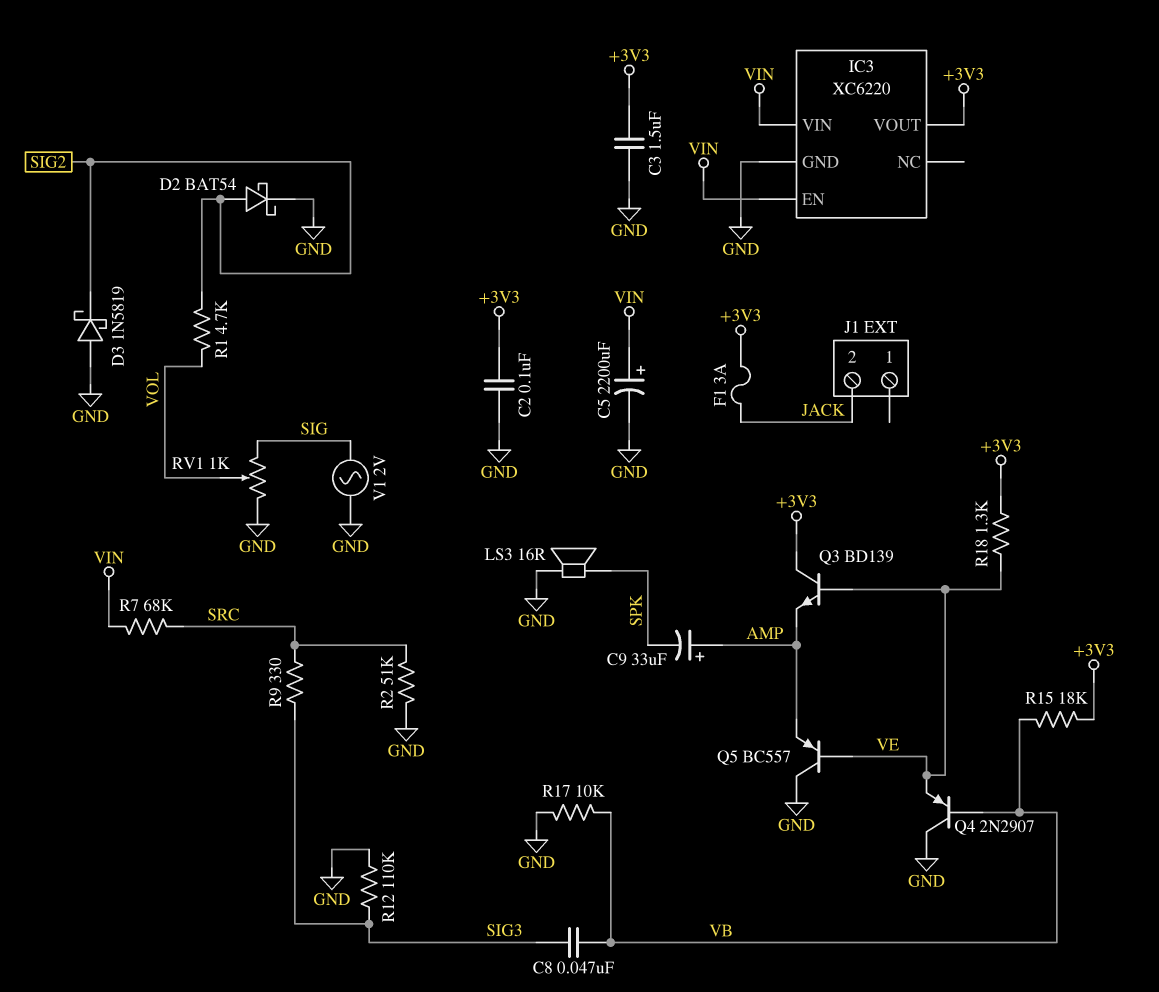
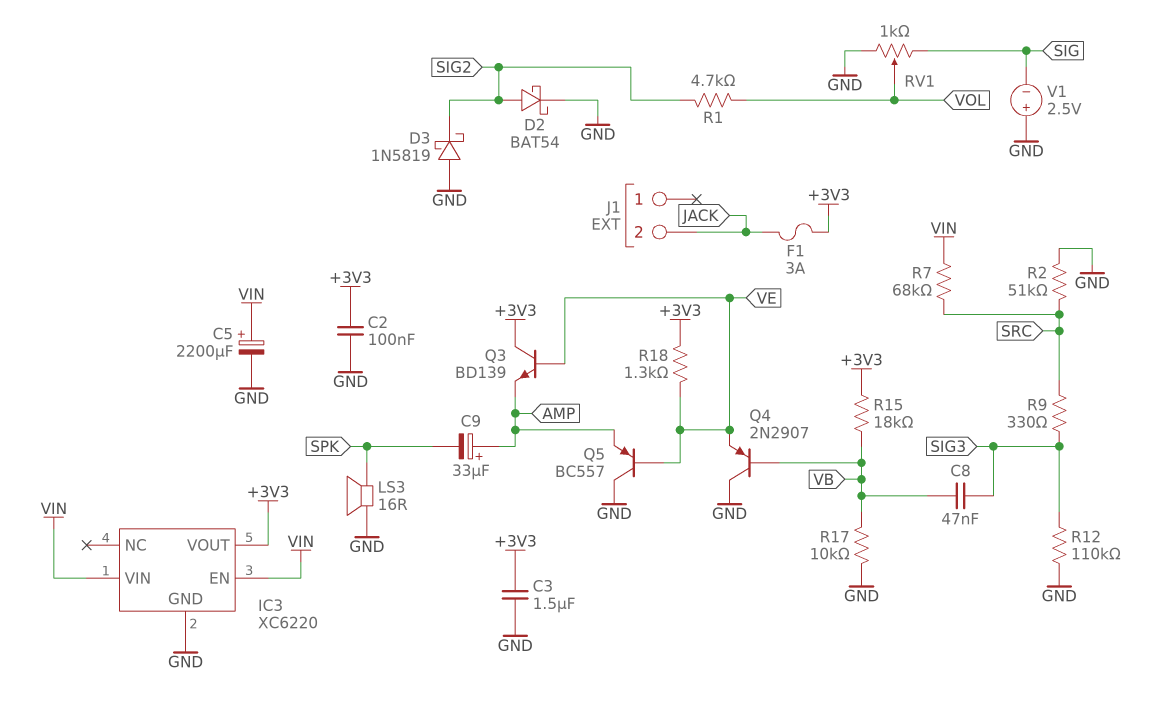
V1: AC 2V (GND, SIG) -> 2.5V (plus GND, minus SIG)

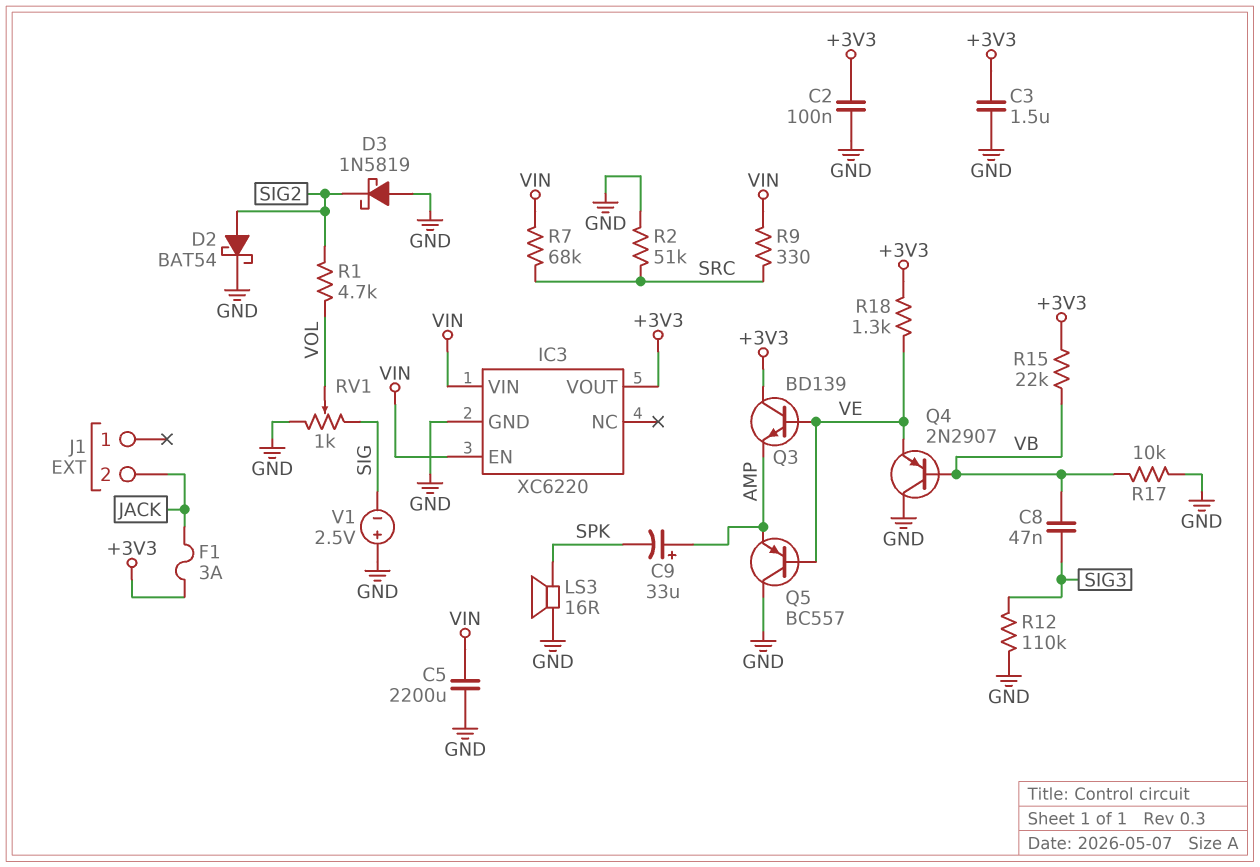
C5: 2200uF (plus VIN, minus GND) -> 2200uF (GND, VIN)
R9: 330 (SIG3, SRC) -> 330 (SRC, VIN)
R15: 18k (+3V3, VB) -> 22k (+3V3, VB)

